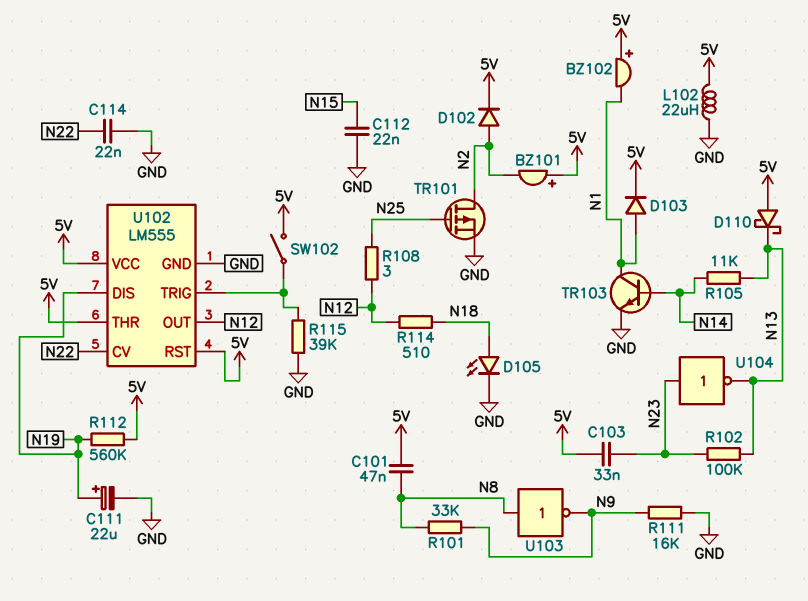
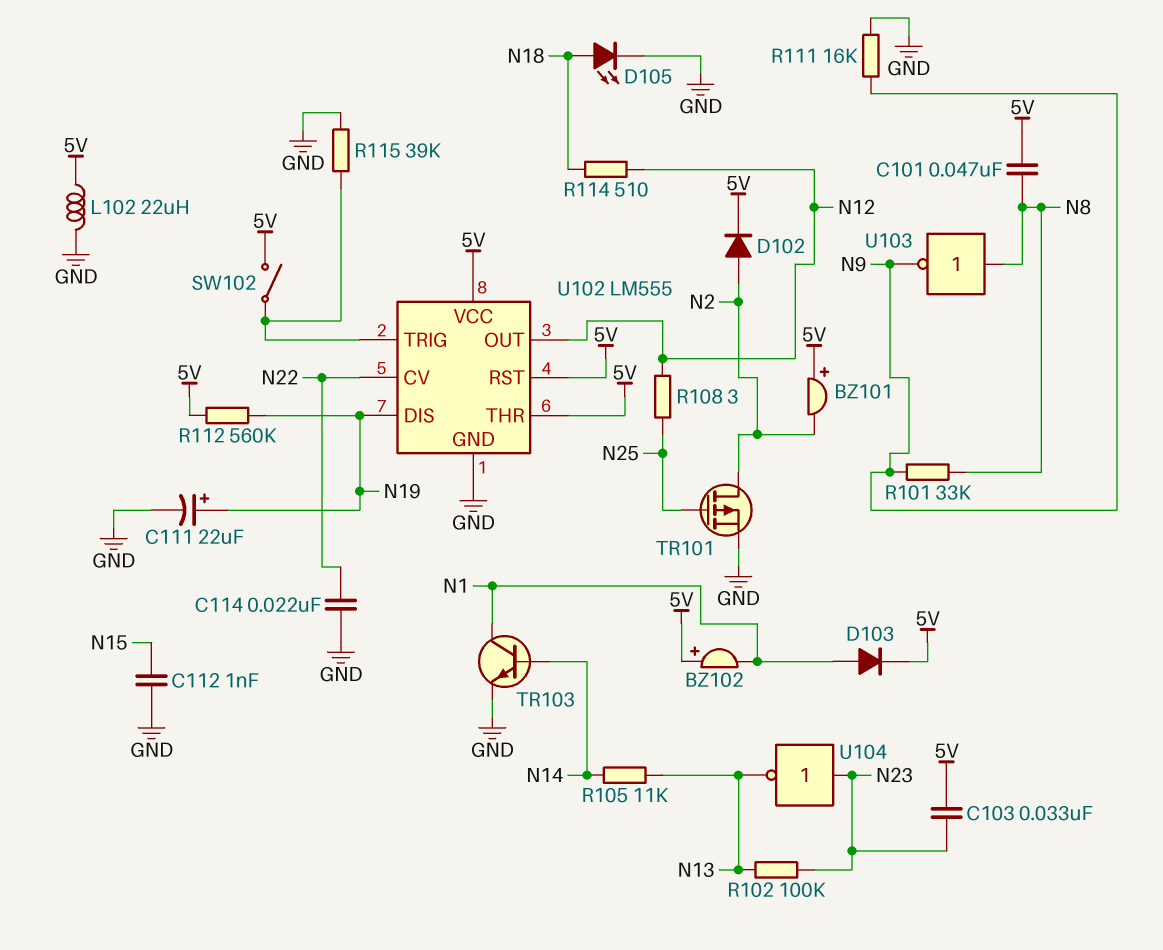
C112: 22nF (GND, N15) -> 1nF (GND, N15)
D110: schottky (A 5V, K N13) -> none

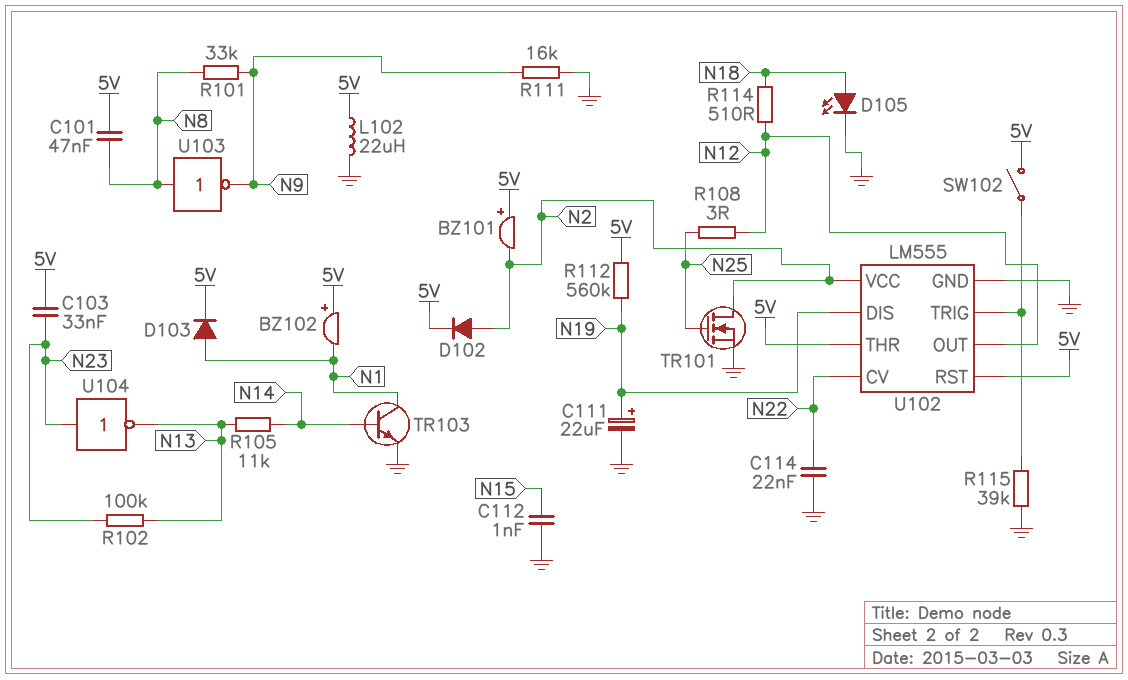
TR101: PMOS (G N25, D N2, S GND) -> NMOS (G N25, D N2, S GND)
U102 pin VCC: 5V -> N2

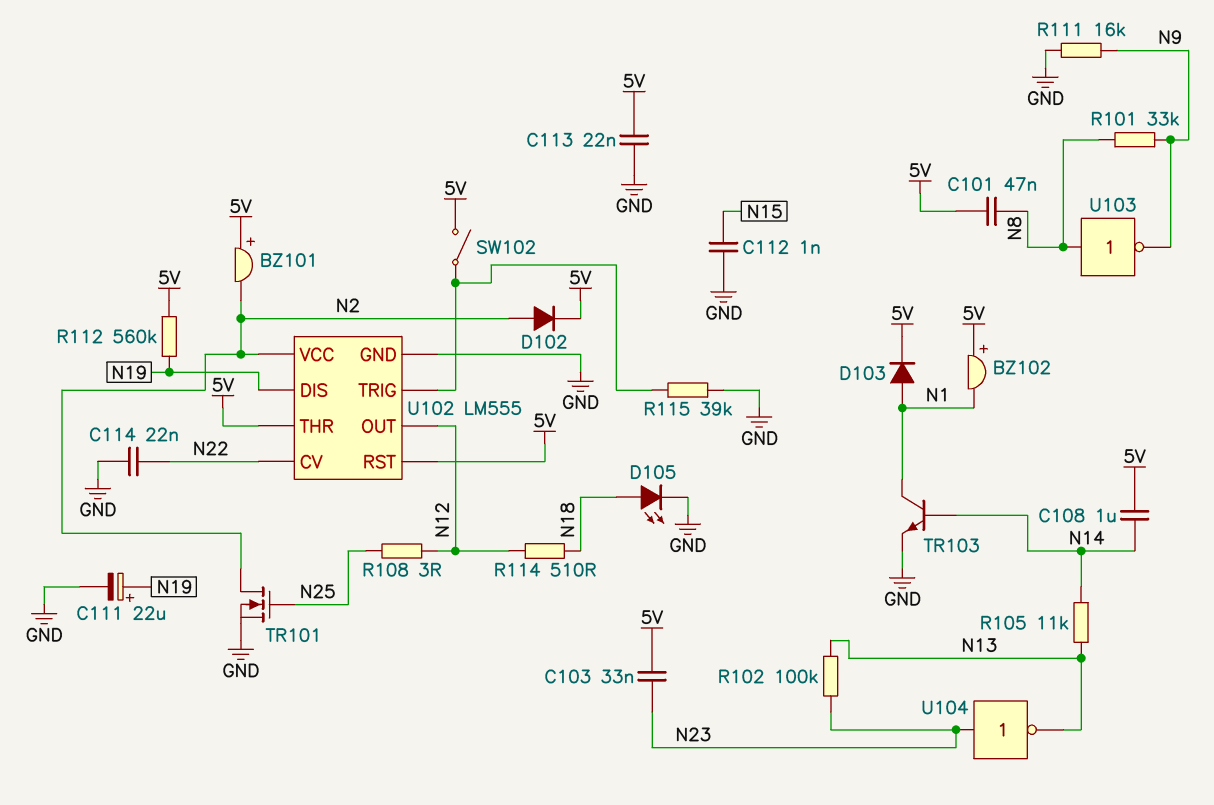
C108: none -> 1uF (5V, N14)
C113: none -> 22nF (5V, GND)
L102: 22uH (5V, GND) -> none

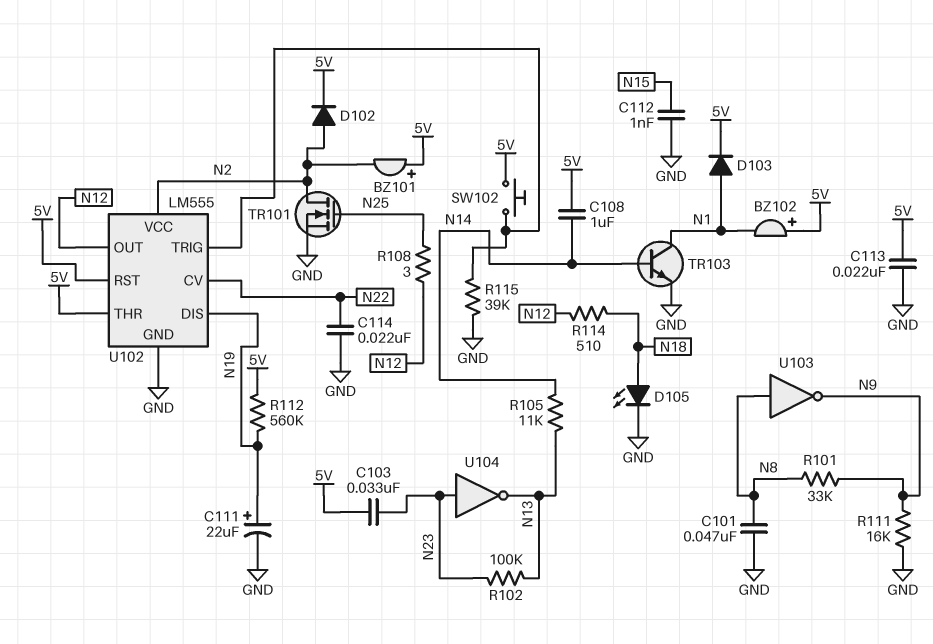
C101: 47nF (5V, N8) -> 47nF (GND, N8)
SW102: switch (5V, U102/TRIG) -> button (5V, U102/TRIG)

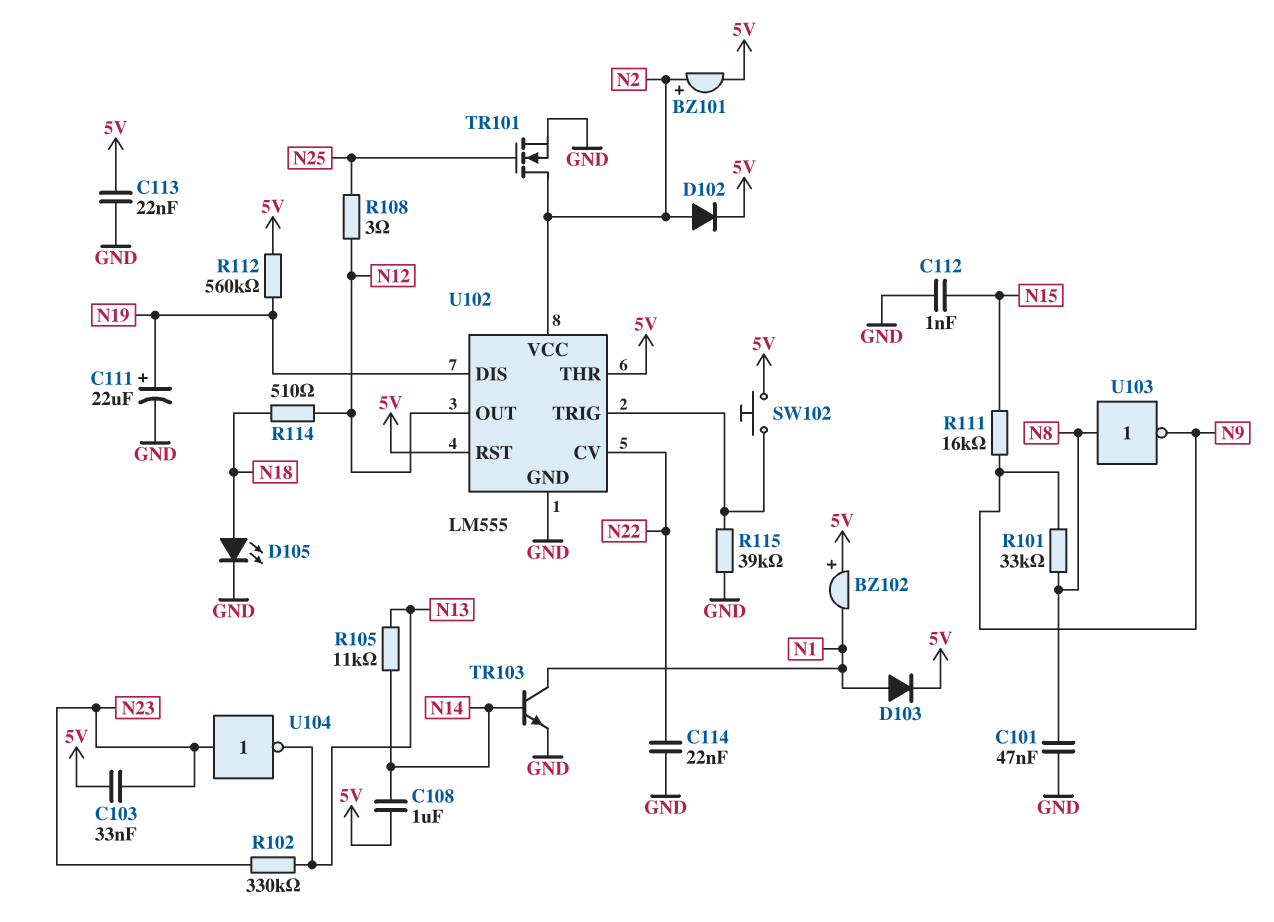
BZ101: buzzer (plus 5V, minus N2) -> buzzer (plus N2, minus 5V)
R102: 100k (N13, N23) -> 330k (N13, N23)
R111: 16k (GND, N9) -> 16k (N9, N15)

